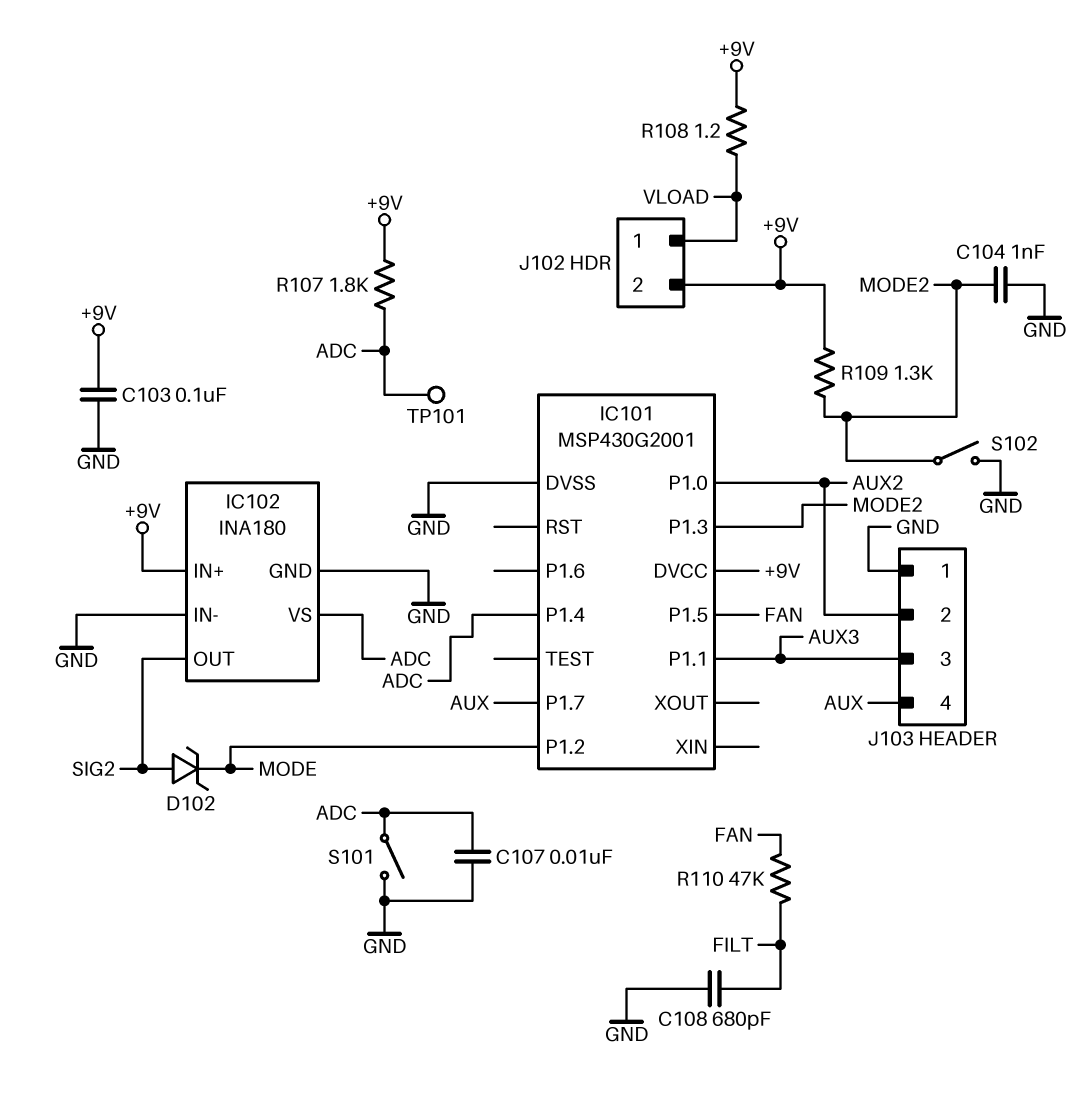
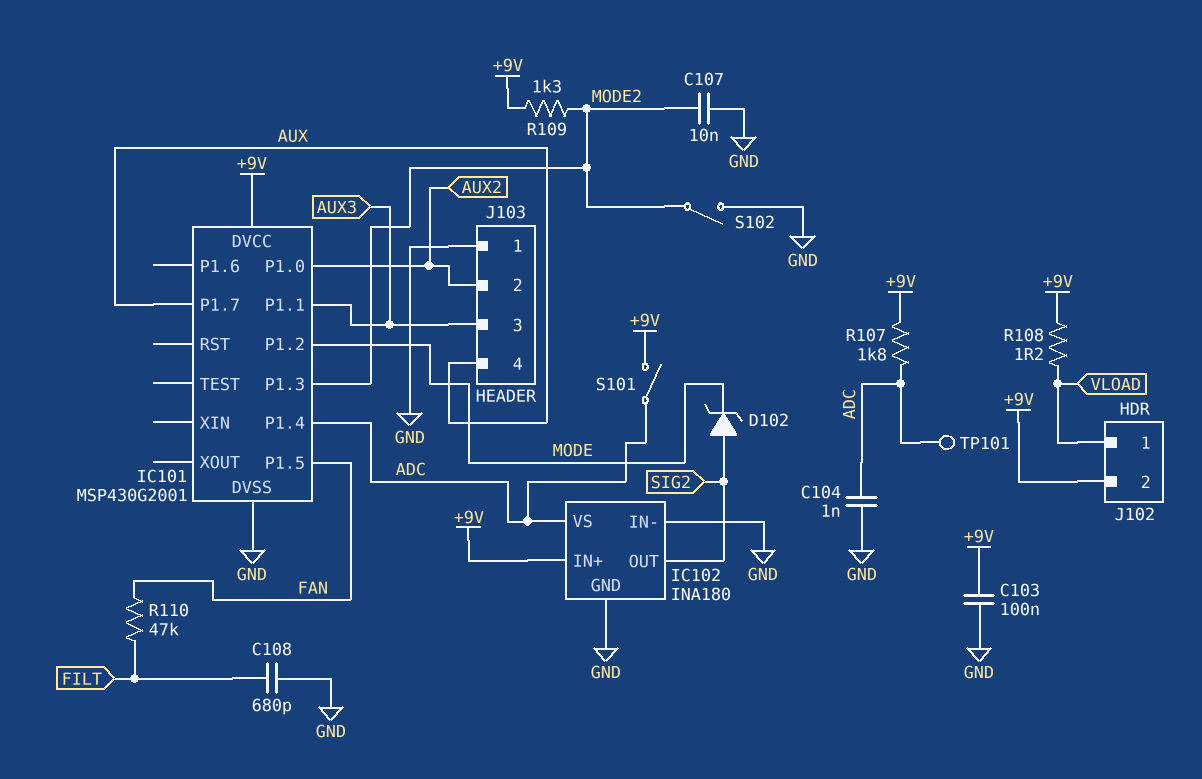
C104: 1nF (GND, MODE2) -> 1nF (ADC, GND)
C107: 10nF (ADC, GND) -> 10nF (GND, MODE2)
S101: switch (ADC, GND) -> switch (+9V, ADC)

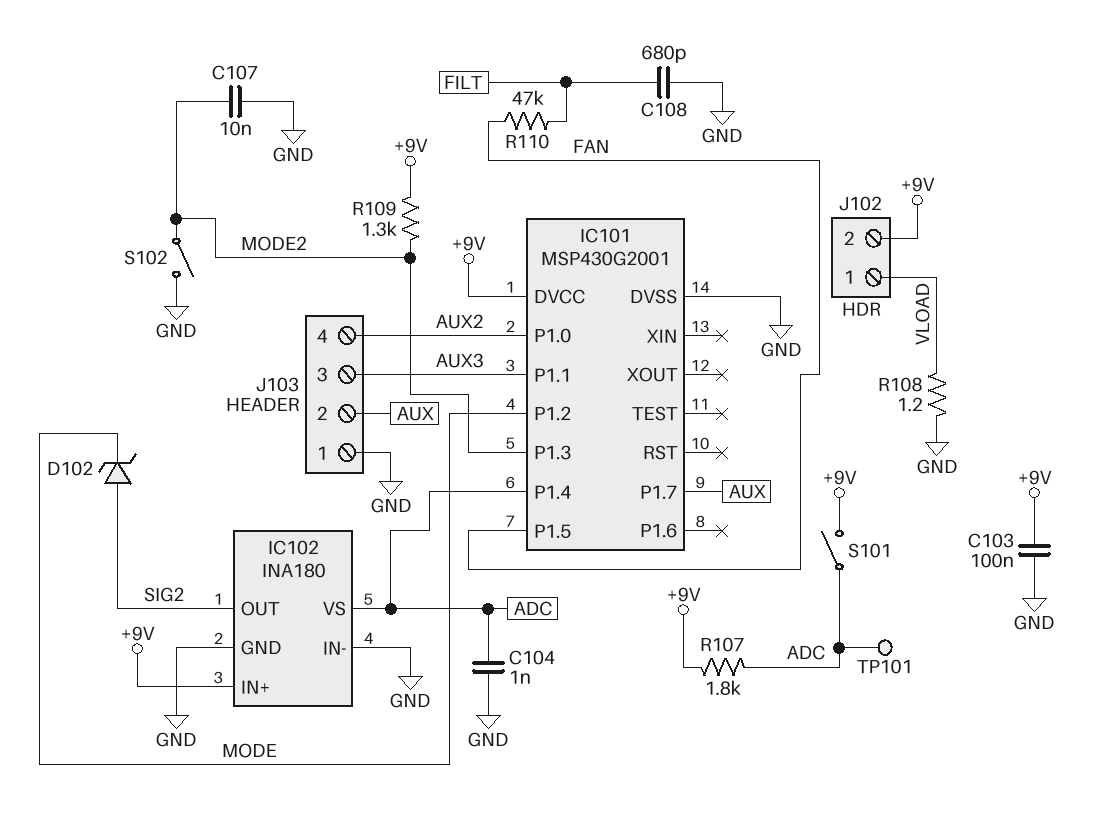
J103 pin 2: AUX2 -> AUX
J103 pin 4: AUX -> AUX2
R108: 1.2 (+9V, VLOAD) -> 1.2 (GND, VLOAD)

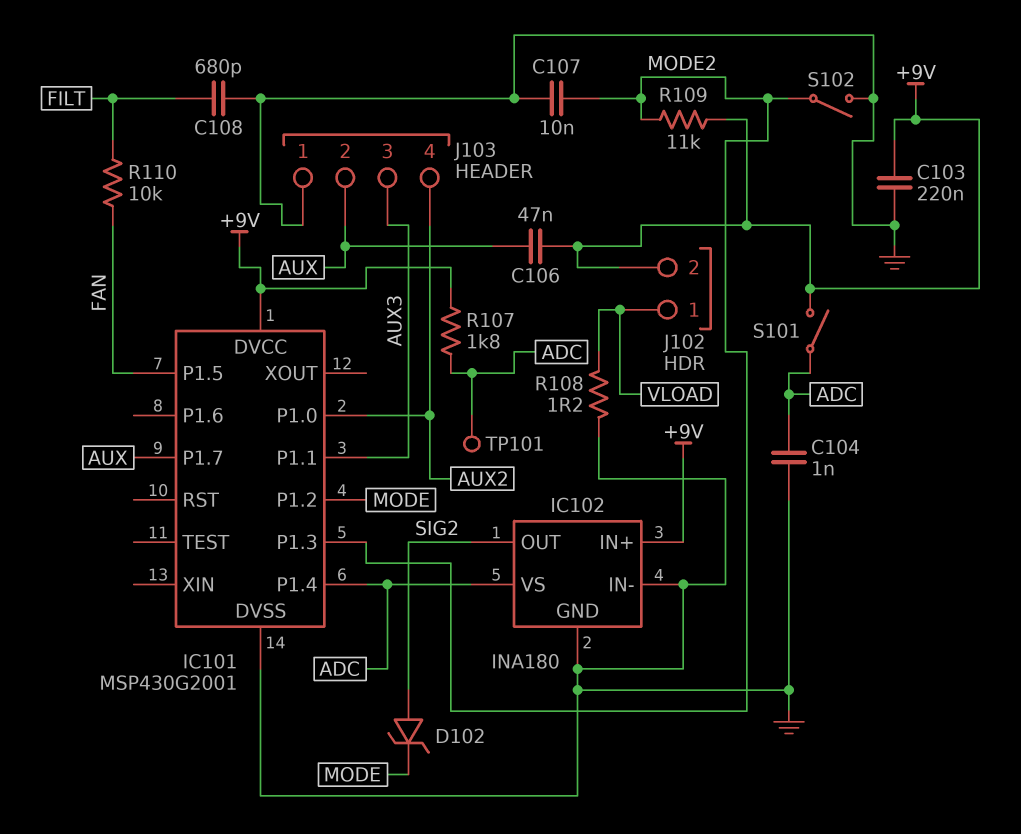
C103: 100nF (+9V, GND) -> 220nF (+9V, GND)
C106: none -> 47nF (+9V, AUX)
R109: 1.3k (+9V, MODE2) -> 11k (+9V, MODE2)
R110: 47k (FAN, FILT) -> 10k (FAN, FILT)

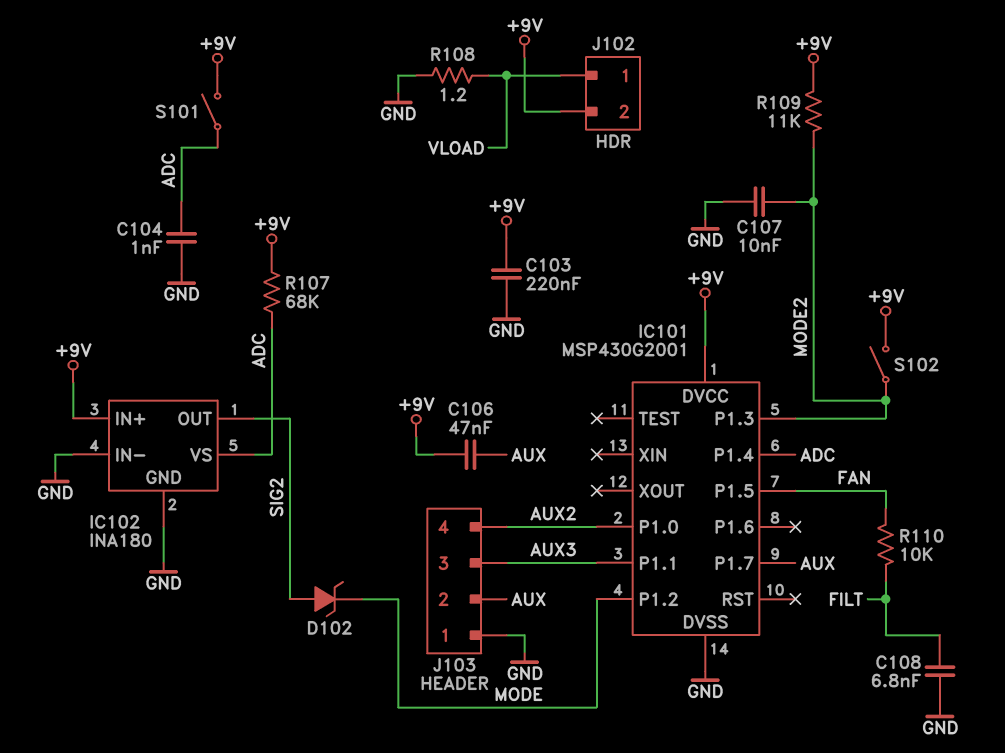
C108: 680pF (FILT, GND) -> 6.8nF (FILT, GND)
R107: 1.8k (+9V, ADC) -> 68k (+9V, ADC)
S102: switch (GND, MODE2) -> switch (+9V, MODE2)
TP101: test point (ADC) -> none

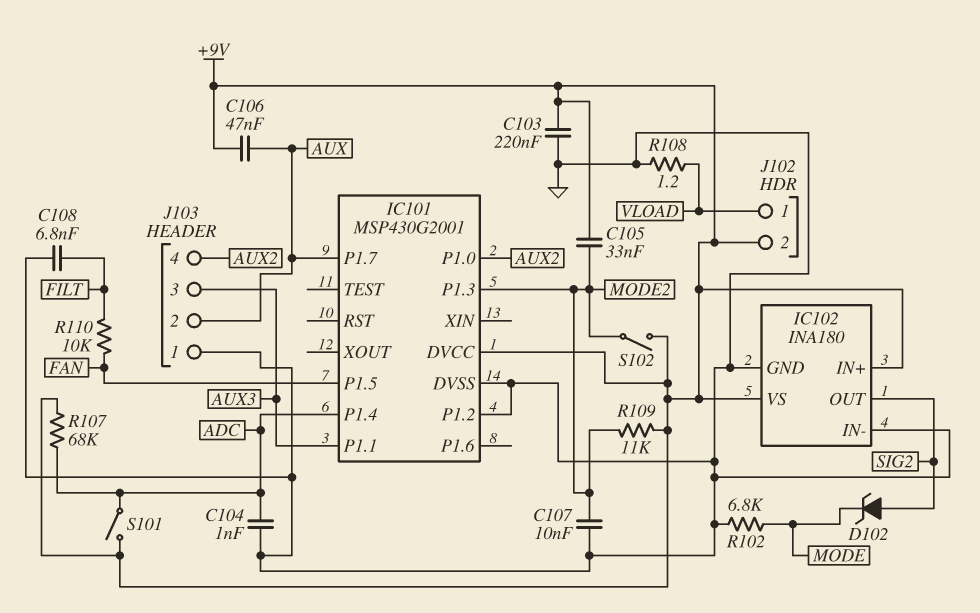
C105: none -> 33nF (+9V, MODE2)
IC101 pin P1.2: MODE -> GND
IC102 pin VS: ADC -> +9V
R102: none -> 6.8k (GND, MODE)

